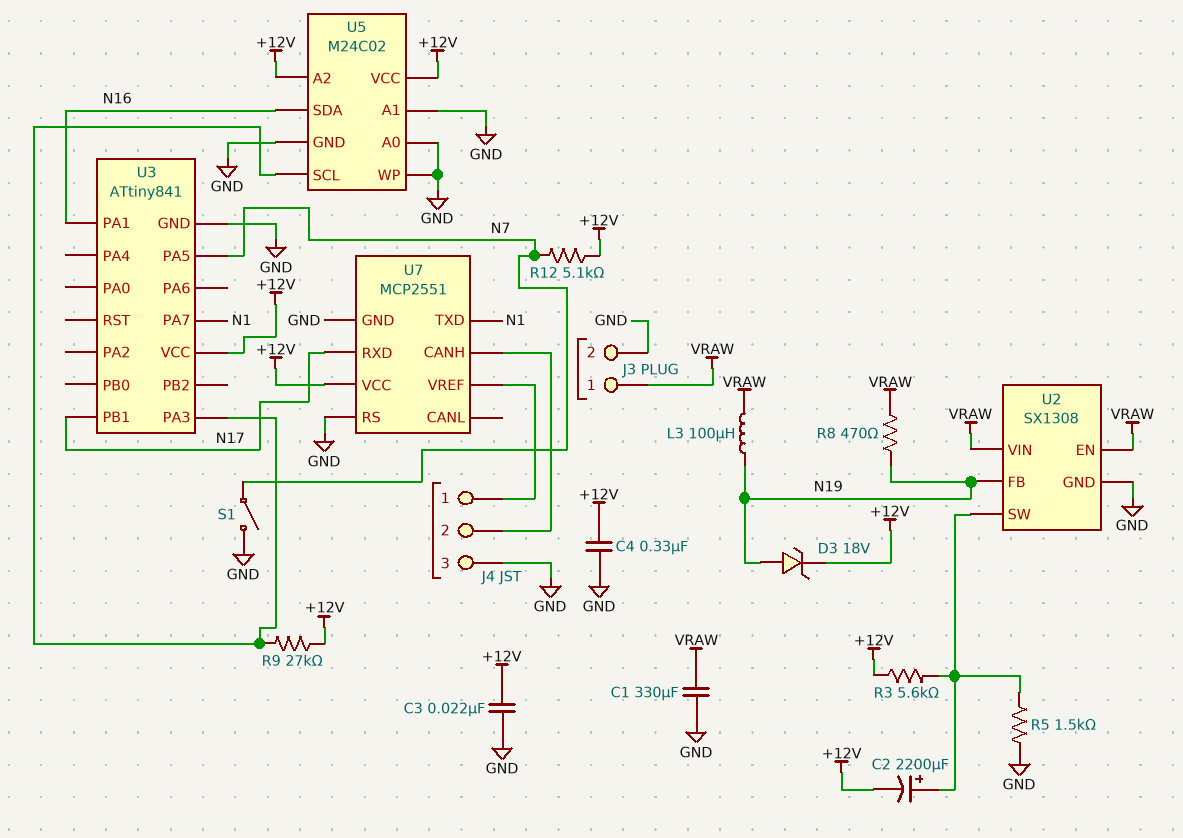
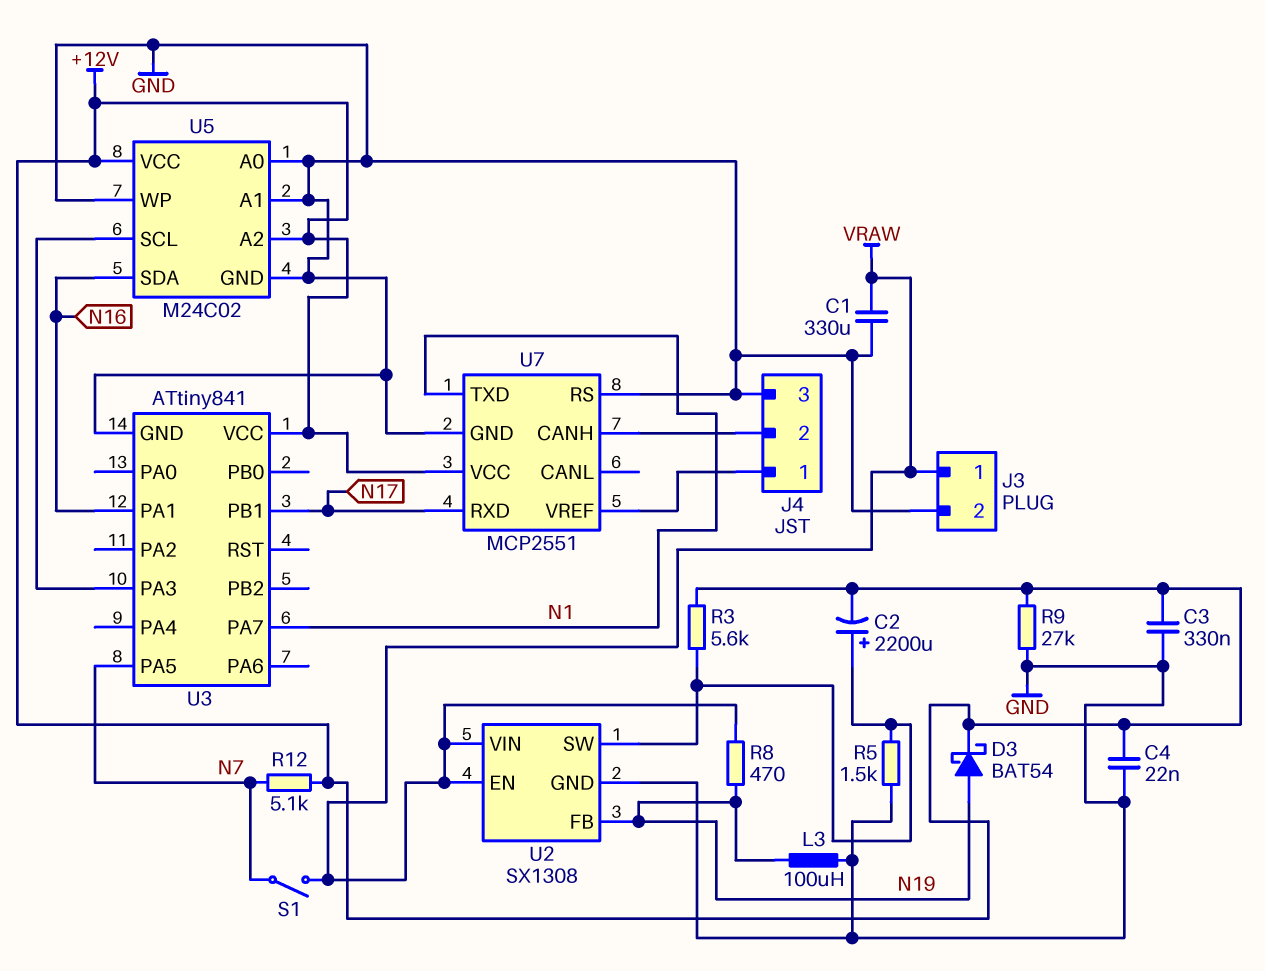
C3: 22nF (+12V, GND) -> 330nF (+12V, GND)
C4: 330nF (+12V, GND) -> 22nF (+12V, GND)
D3: zener 18V (A N19, K +12V) -> schottky BAT54 (A N19, K +12V)
L3: 100uH (N19, VRAW) -> 100uH (GND, N19)
R9: 27k (+12V, U3/PA3) -> 27k (+12V, GND)
S1: switch (GND, N7) -> switch (N7, VRAW)

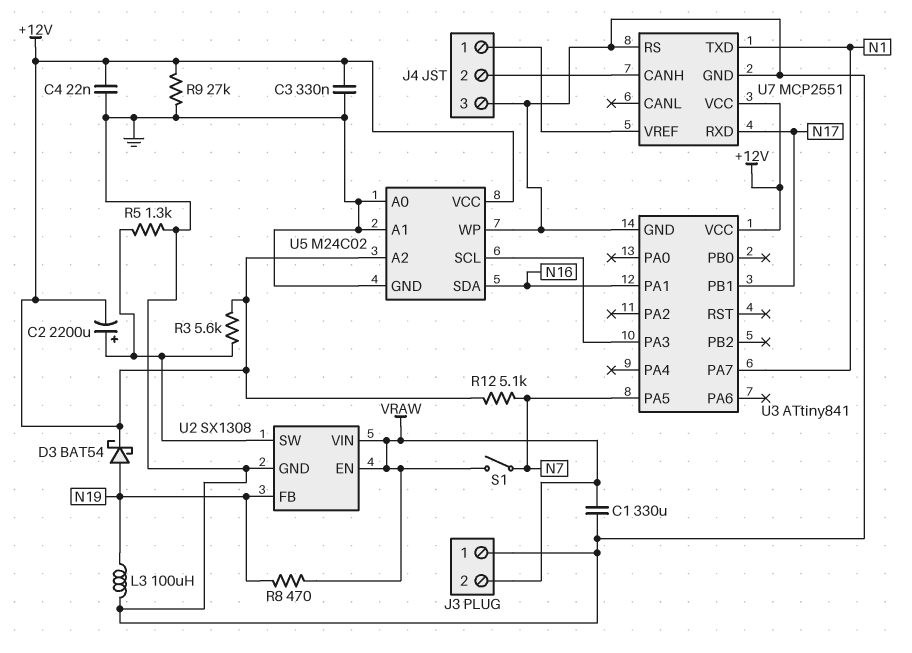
J3 pin 1: VRAW -> GND
J3 pin 2: GND -> VRAW
R5: 1.5k (GND, U2/SW) -> 1.3k (GND, U2/SW)

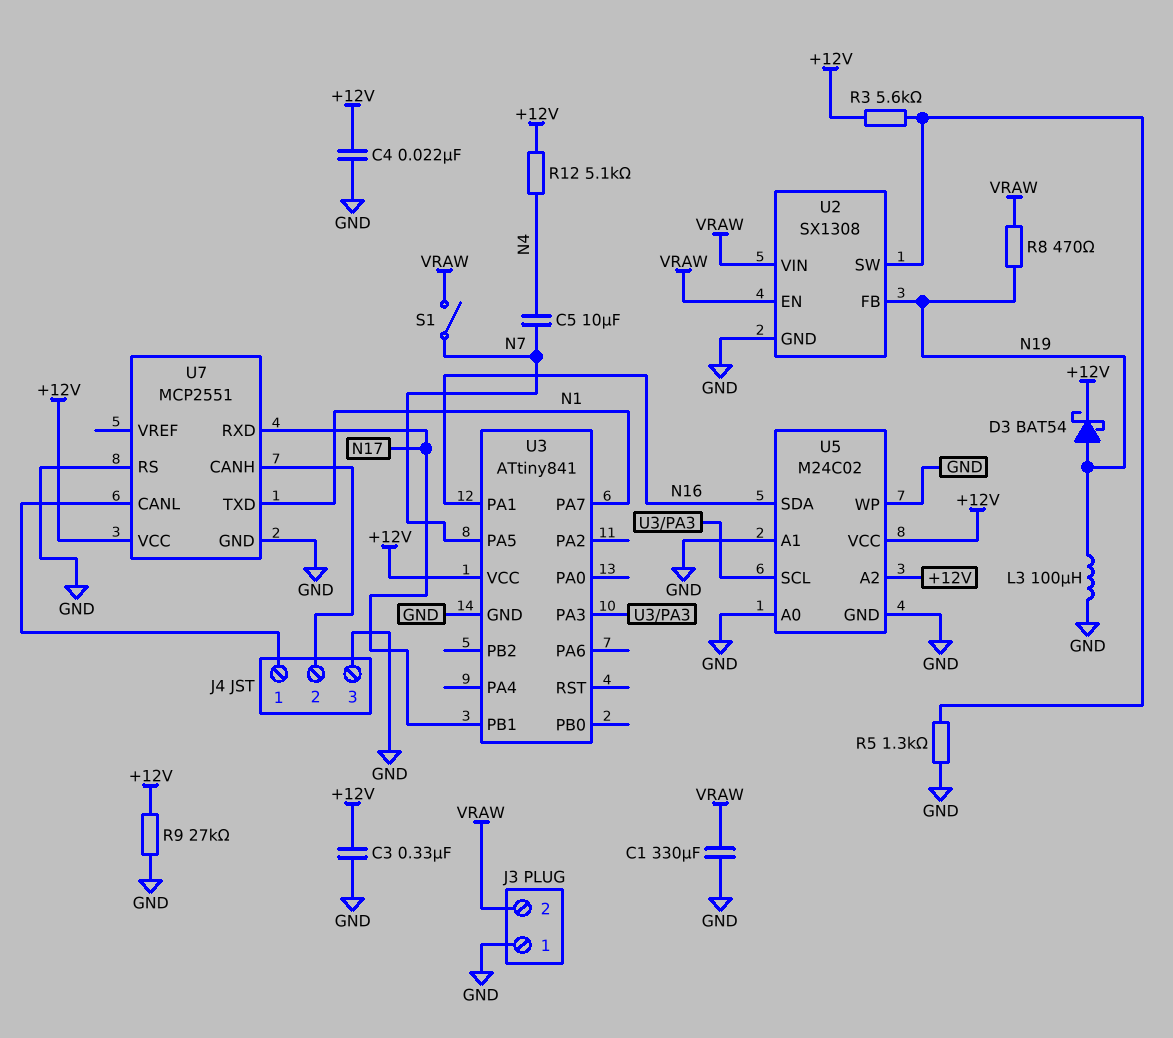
C2: 2200uF (plus U2/SW, minus +12V) -> none
C5: none -> 10uF (N4, N7)
R12: 5.1k (+12V, N7) -> 5.1k (+12V, N4)
U7 pin CANL: none -> J4/1
U7 pin VREF: J4/1 -> none

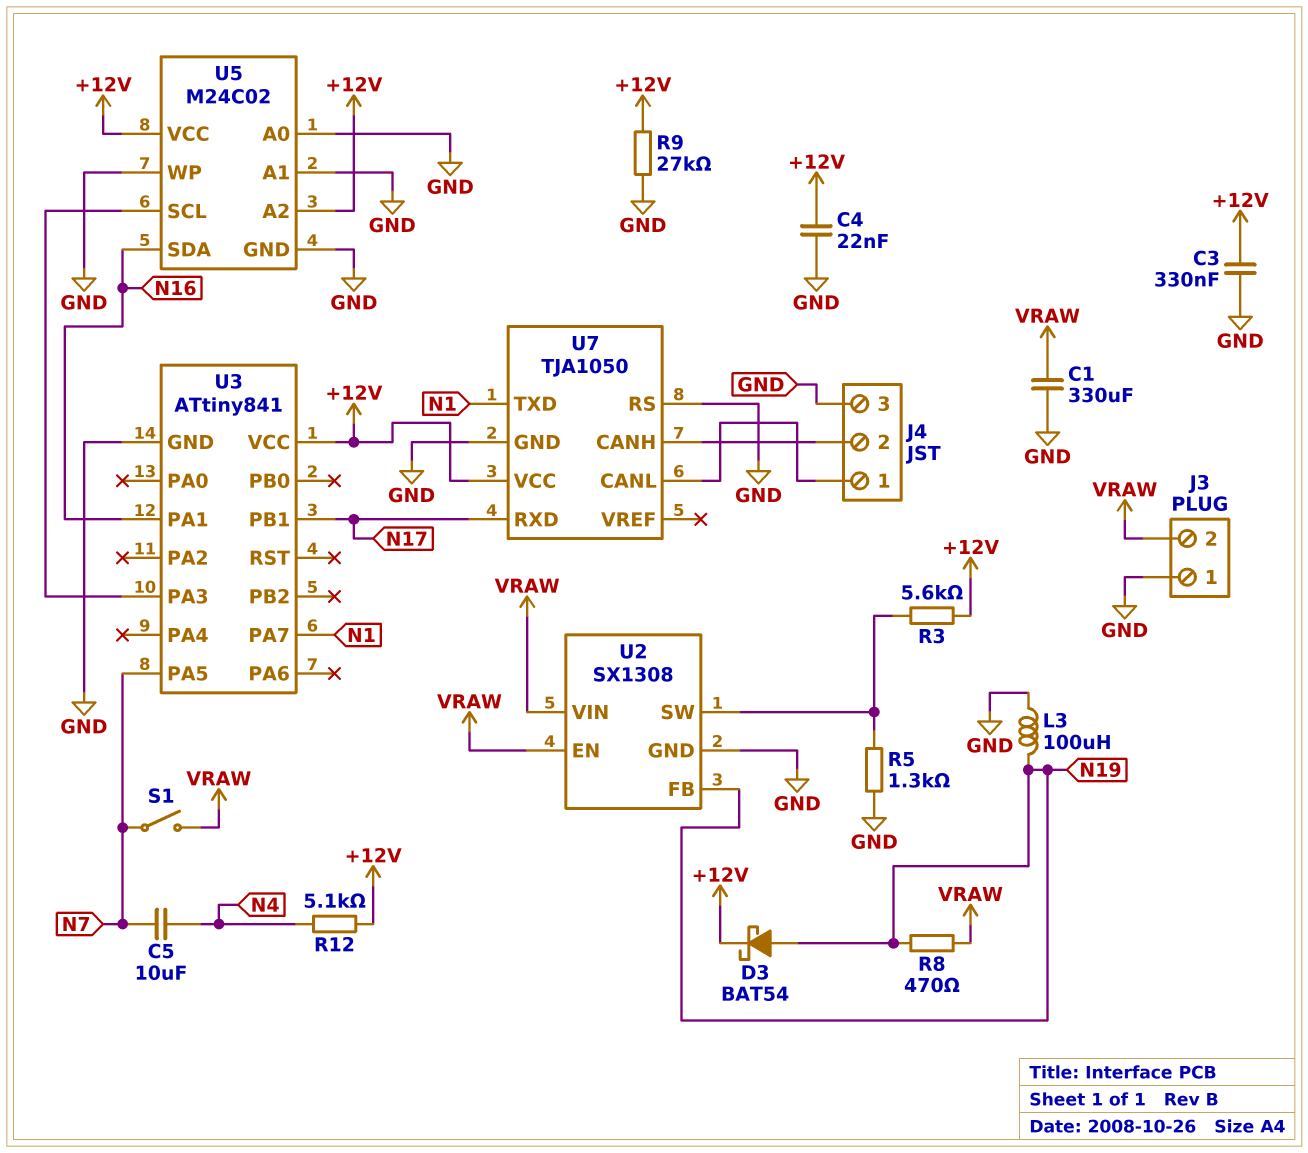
U7: MCP2551 -> TJA1050

